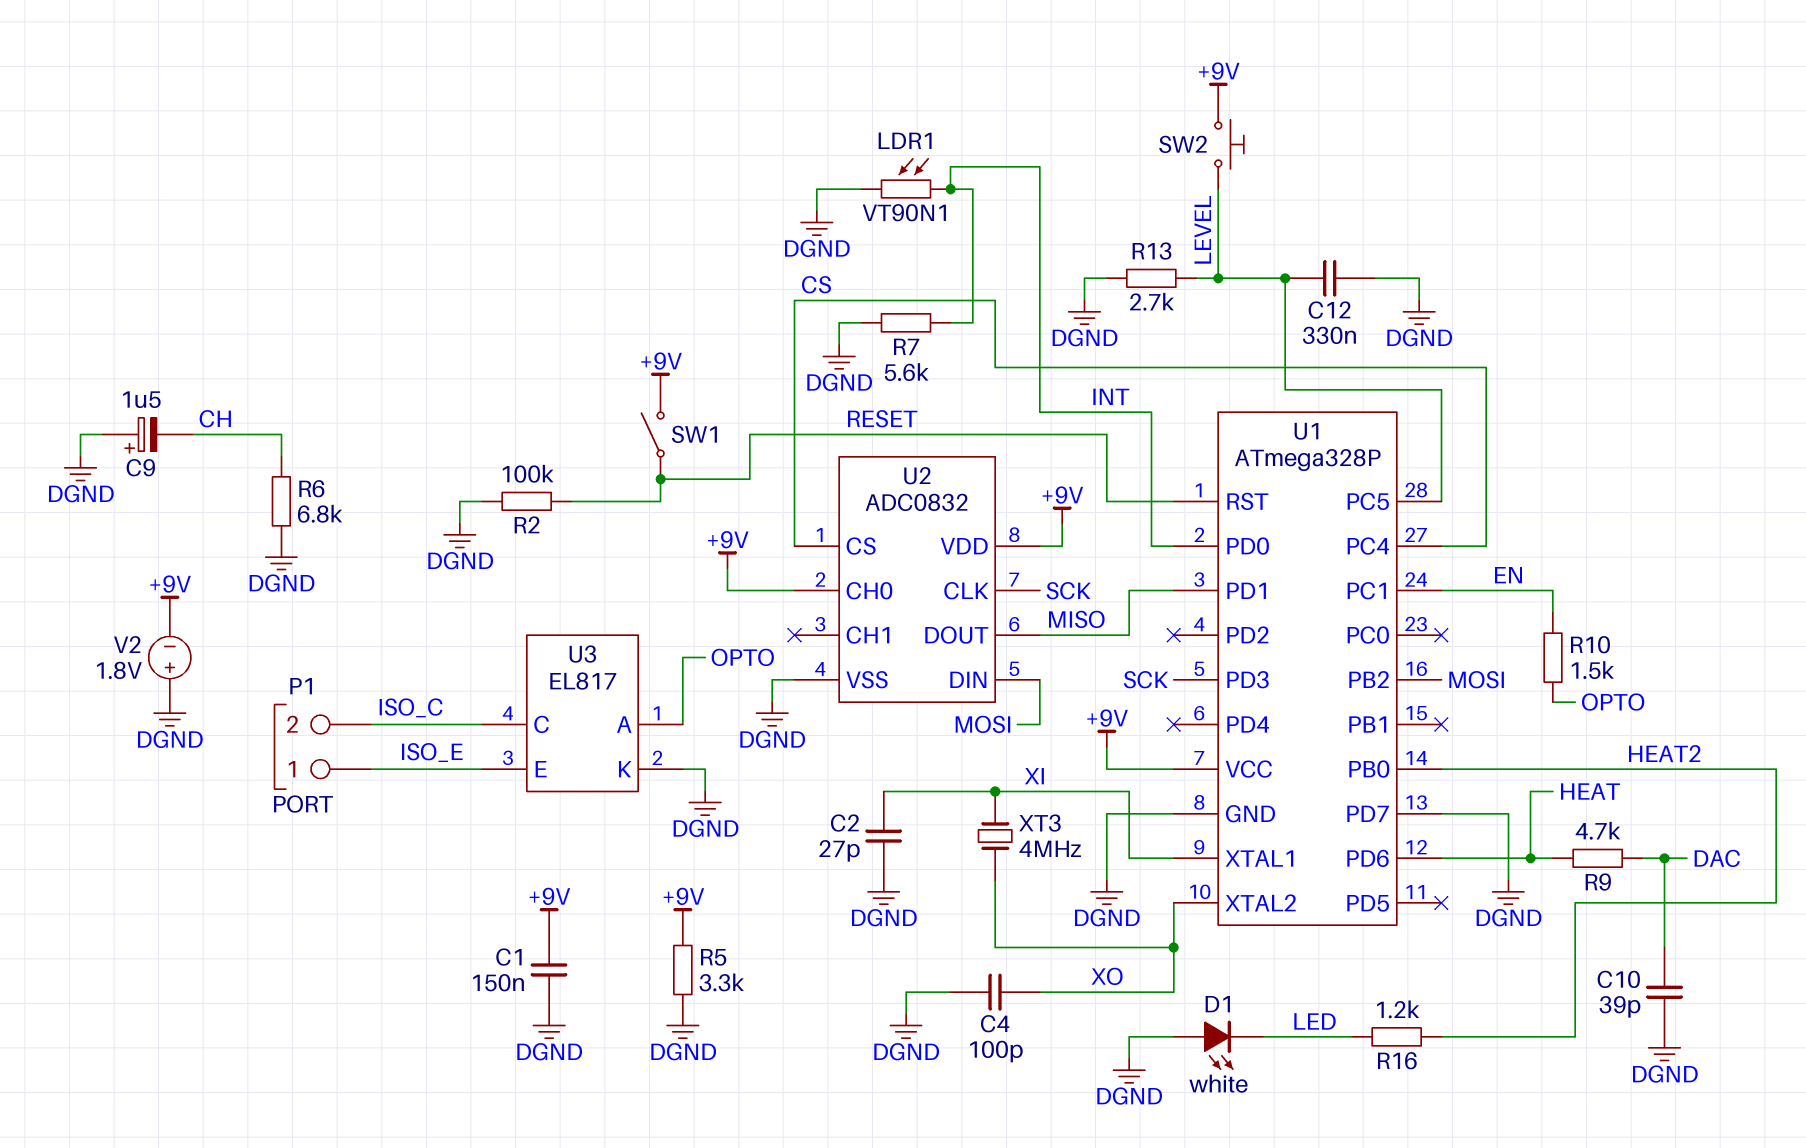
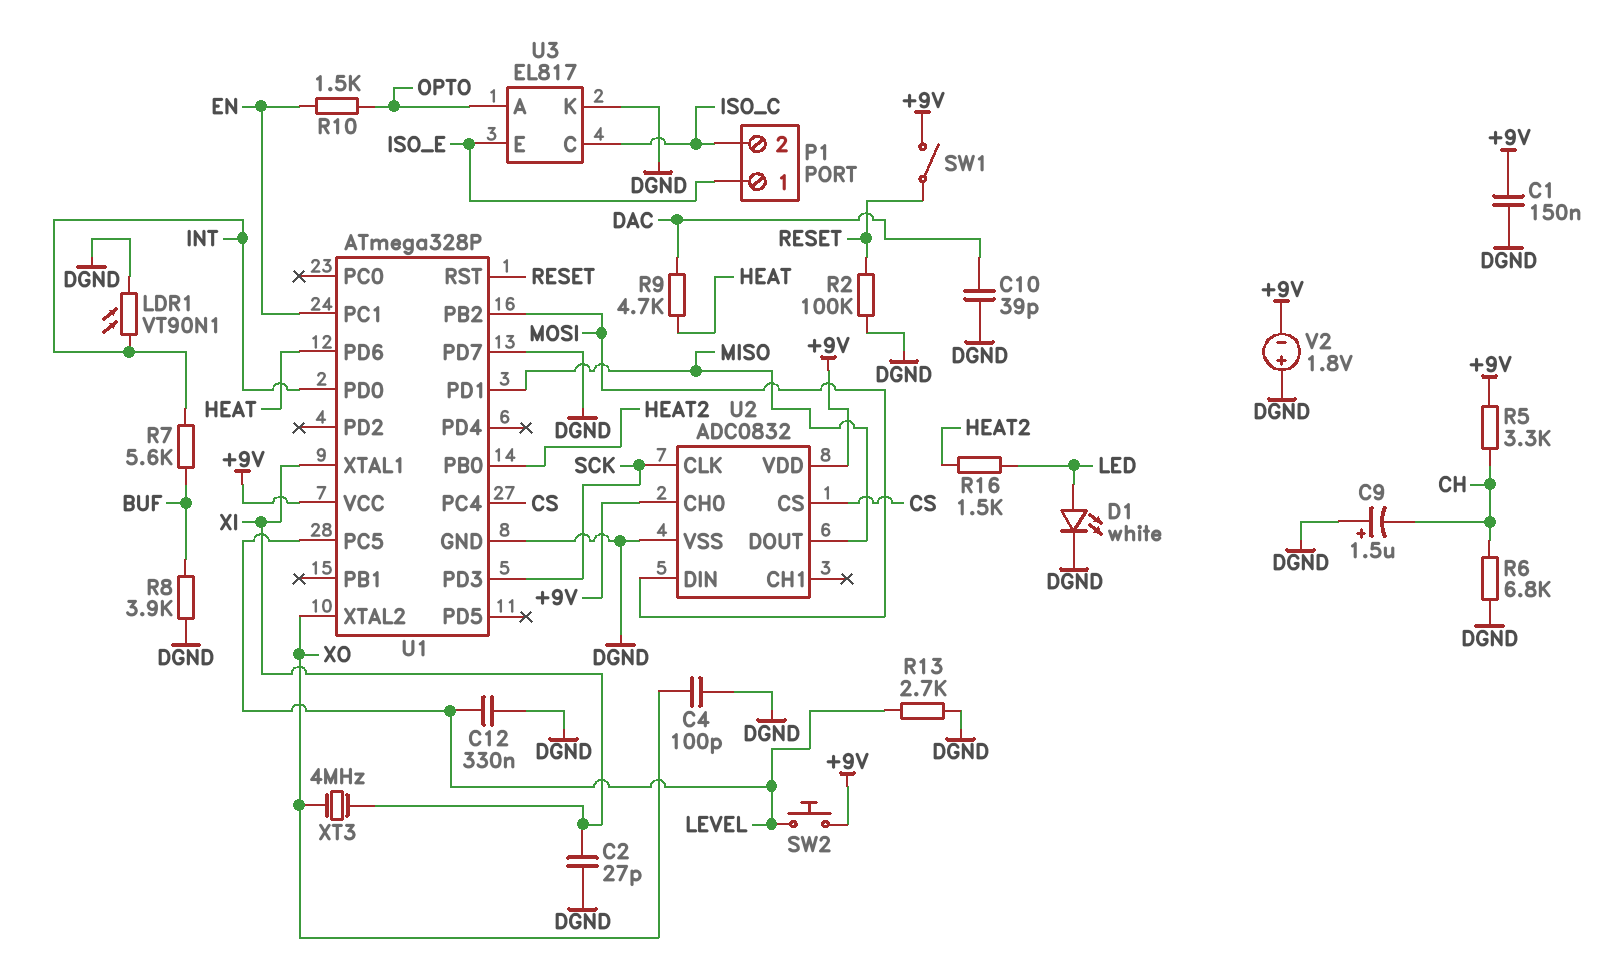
D1: LED white (A DGND, K LED) -> LED white (A LED, K DGND)
R5: 3.3k (+9V, DGND) -> 3.3k (+9V, CH)
R7: 5.6k (DGND, INT) -> 5.6k (BUF, INT)
R8: none -> 3.9k (BUF, DGND)
R16: 1.2k (HEAT2, LED) -> 1.5k (HEAT2, LED)

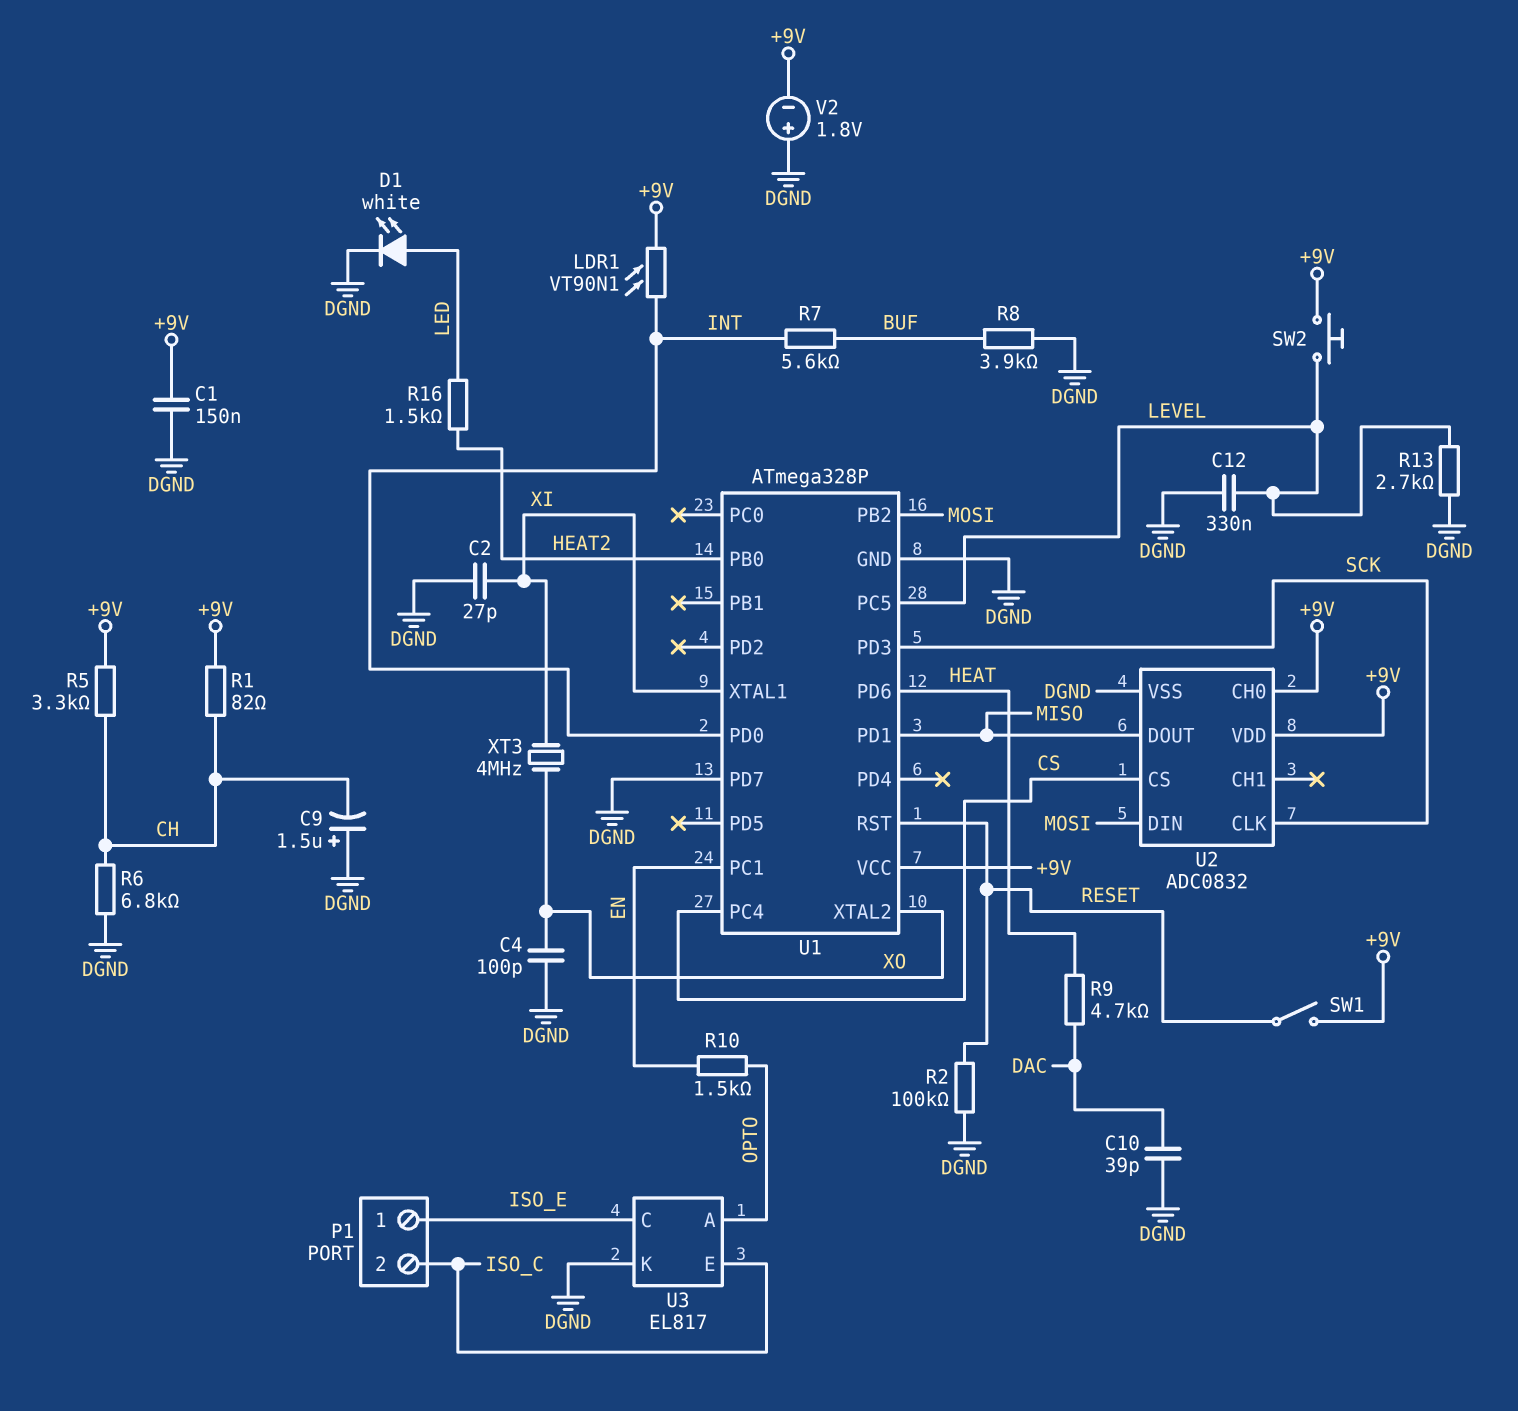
LDR1: VT90N1 (DGND, INT) -> VT90N1 (+9V, INT)
R1: none -> 82 (+9V, CH)
U3 pin C: ISO_C -> ISO_E
U3 pin E: ISO_E -> ISO_C

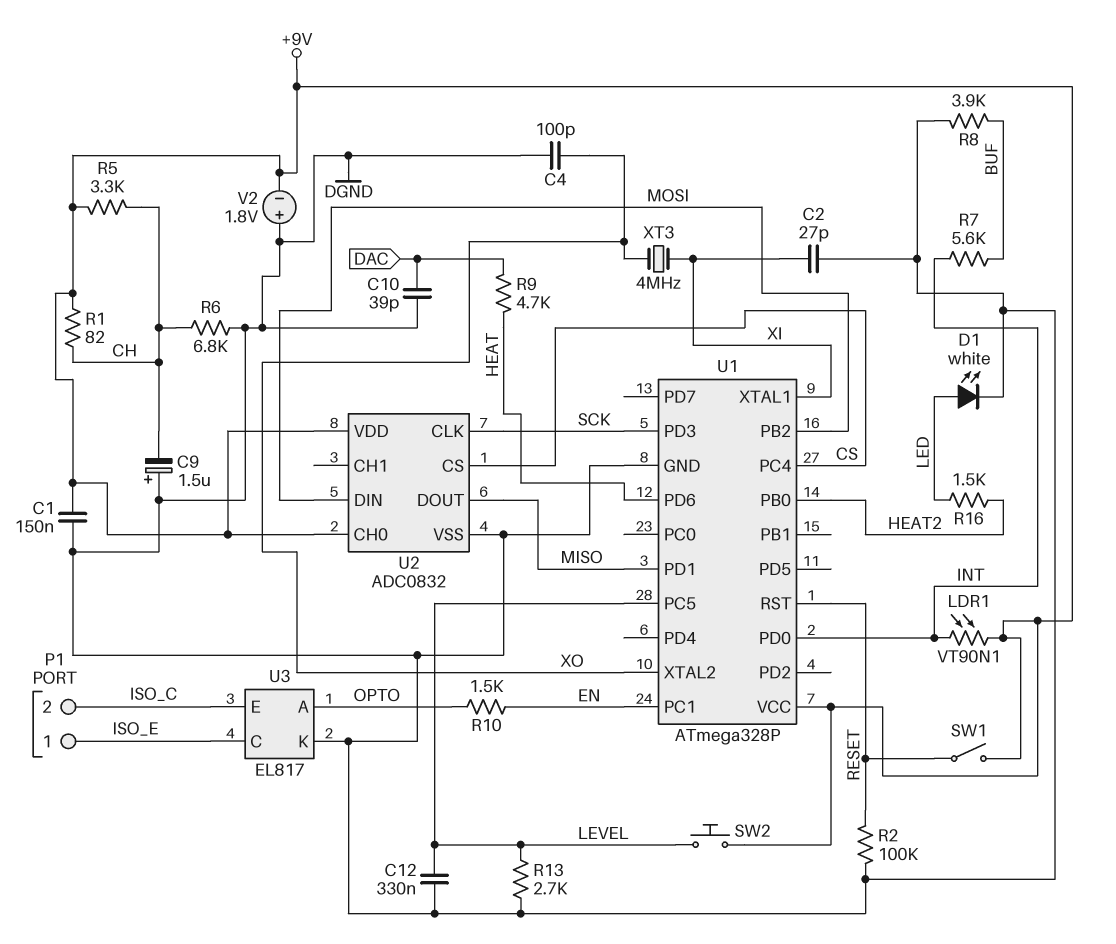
U1 pin PD7: DGND -> none

